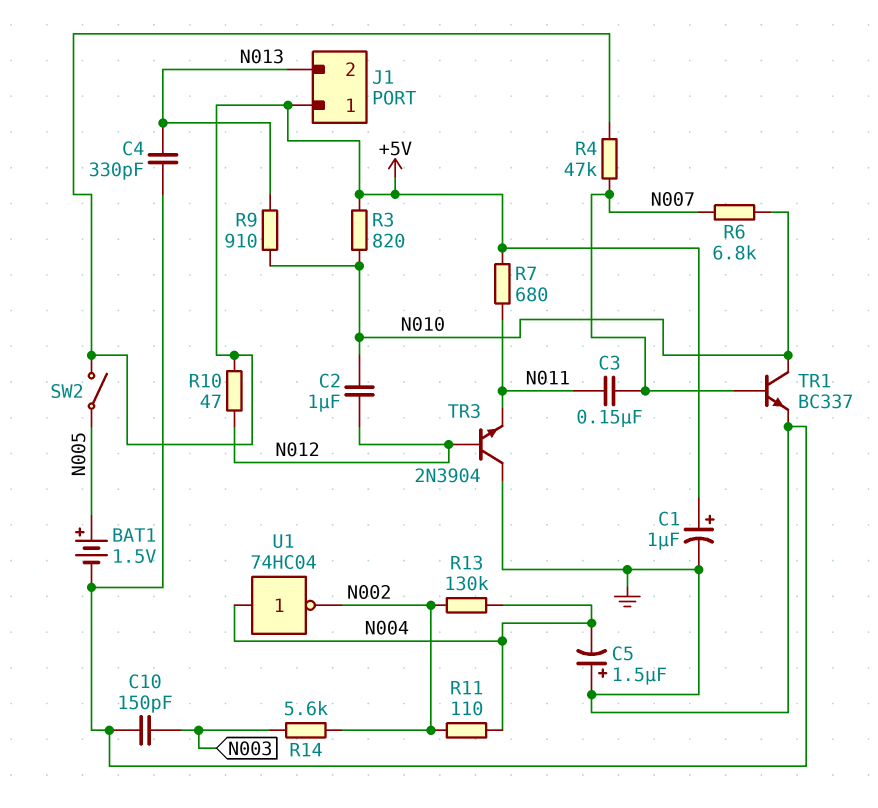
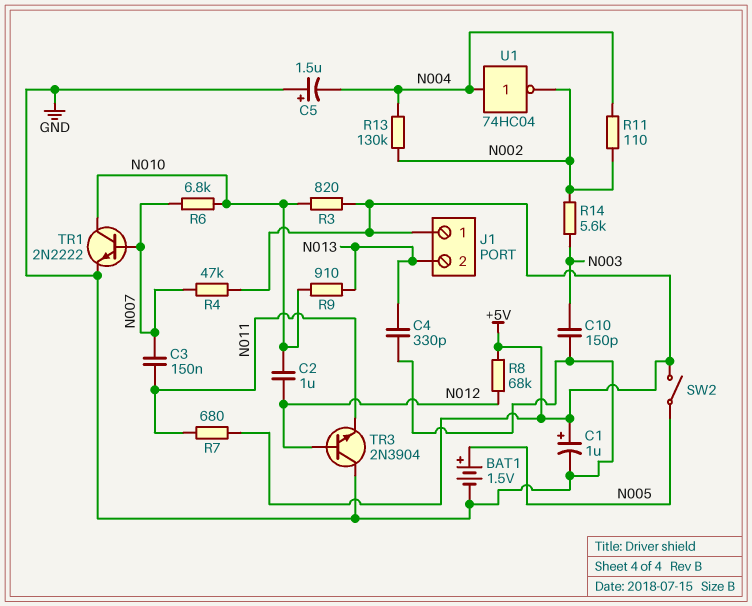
R8: none -> 68k (+5V, N012)
R10: 47 (+5V, N012) -> none
TR1: NPN BC337 (B N007, C N010, E GND) -> NPN 2N2222 (B N007, C N010, E GND)

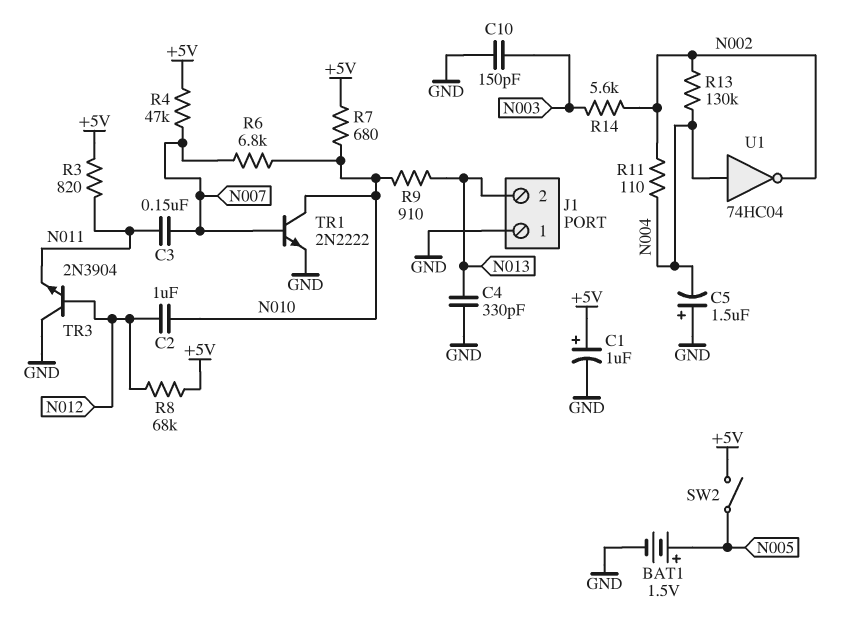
J1 pin 1: +5V -> GND
R3: 820 (+5V, N010) -> 820 (+5V, N011)
R7: 680 (+5V, N011) -> 680 (+5V, N010)

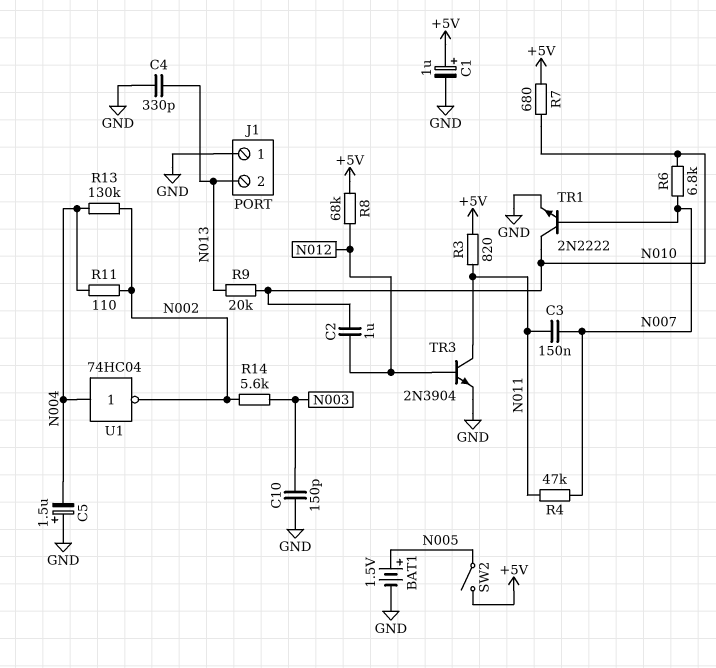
R4: 47k (+5V, N007) -> 47k (N007, N011)
R9: 910 (N010, N013) -> 20k (N010, N013)
TR3: NPN 2N3904 (B N012, C GND, E N011) -> NPN 2N3904 (B N012, C N011, E GND)

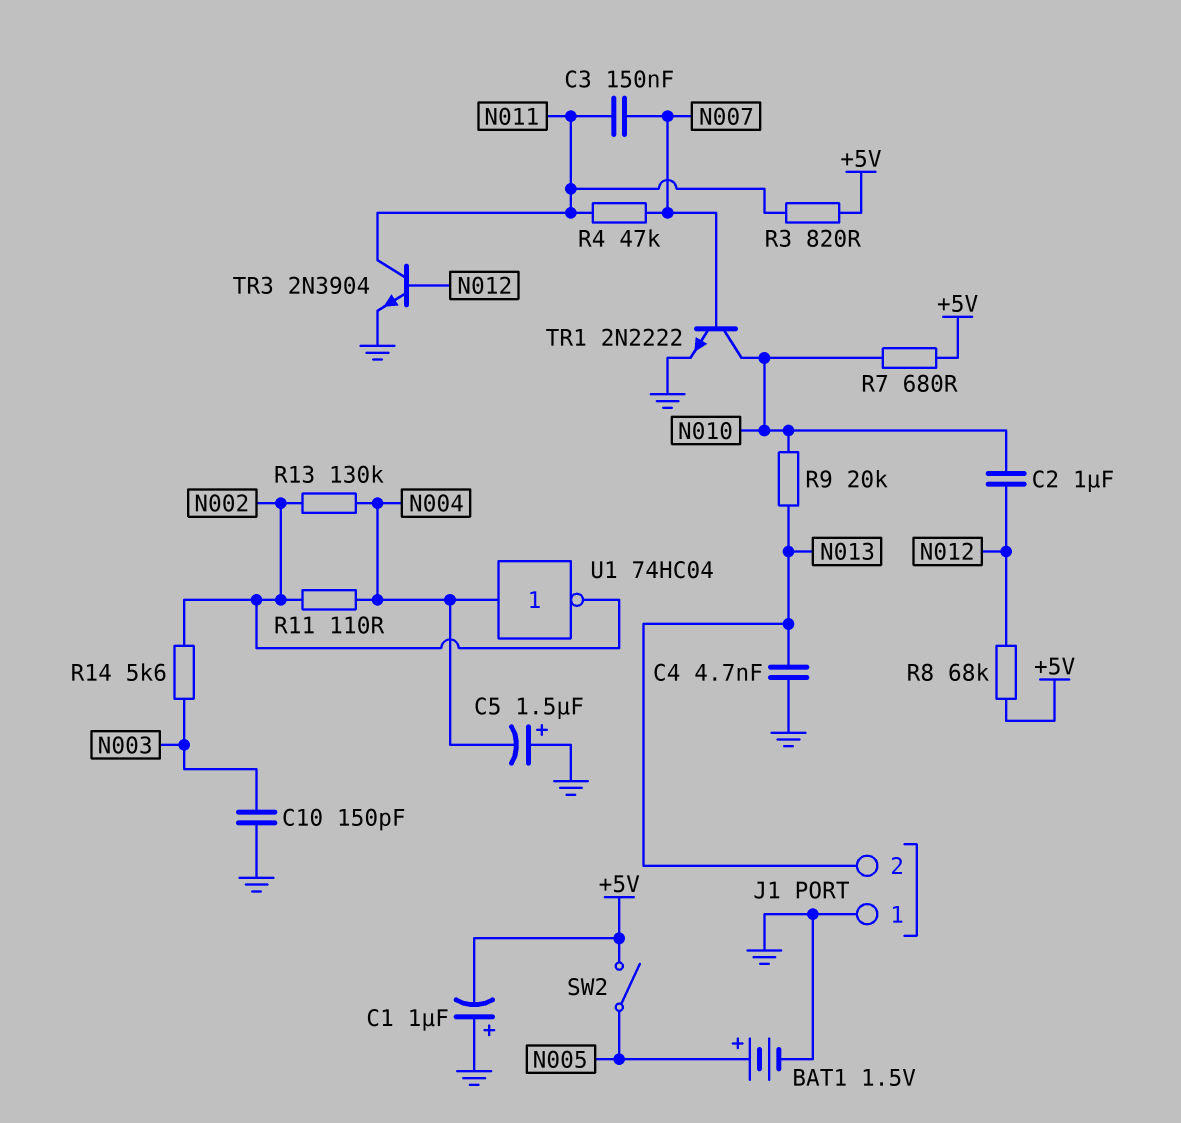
C1: 1uF (plus +5V, minus GND) -> 1uF (plus GND, minus +5V)
C4: 330pF (GND, N013) -> 4.7nF (GND, N013)
R6: 6.8k (N007, N010) -> none

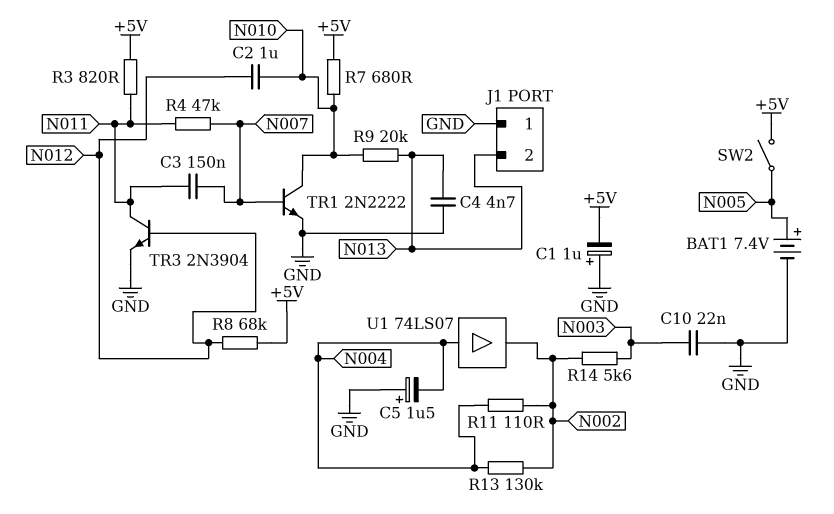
BAT1: 1.5V (plus N005, minus GND) -> 7.4V (plus N005, minus GND)
C10: 150pF (GND, N003) -> 22nF (GND, N003)
U1: NOT 74HC04 (in N004, out N002) -> buffer 74LS07 (in N004, out N002)

